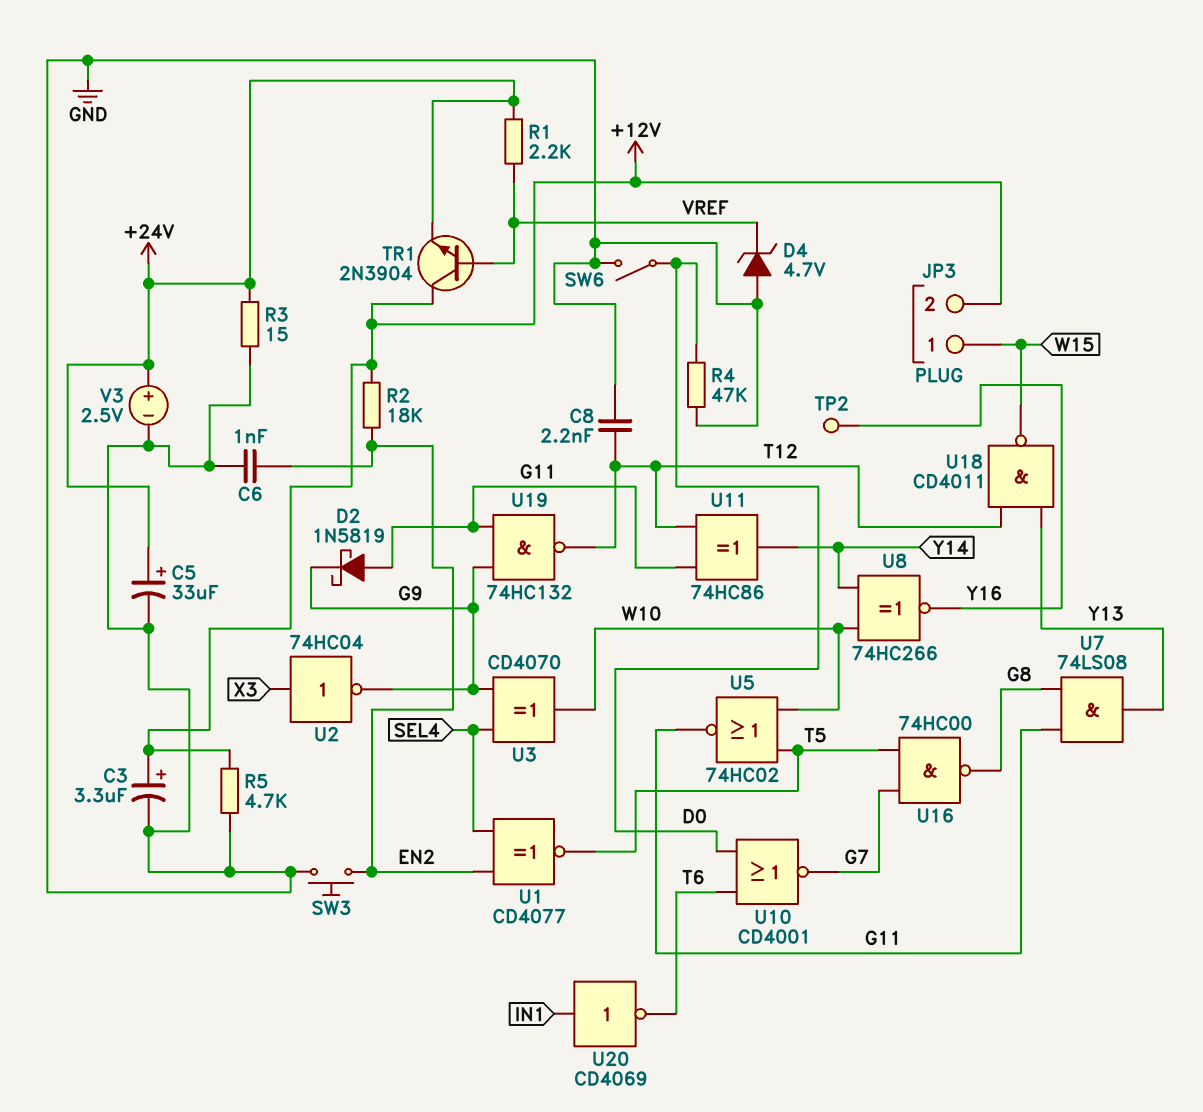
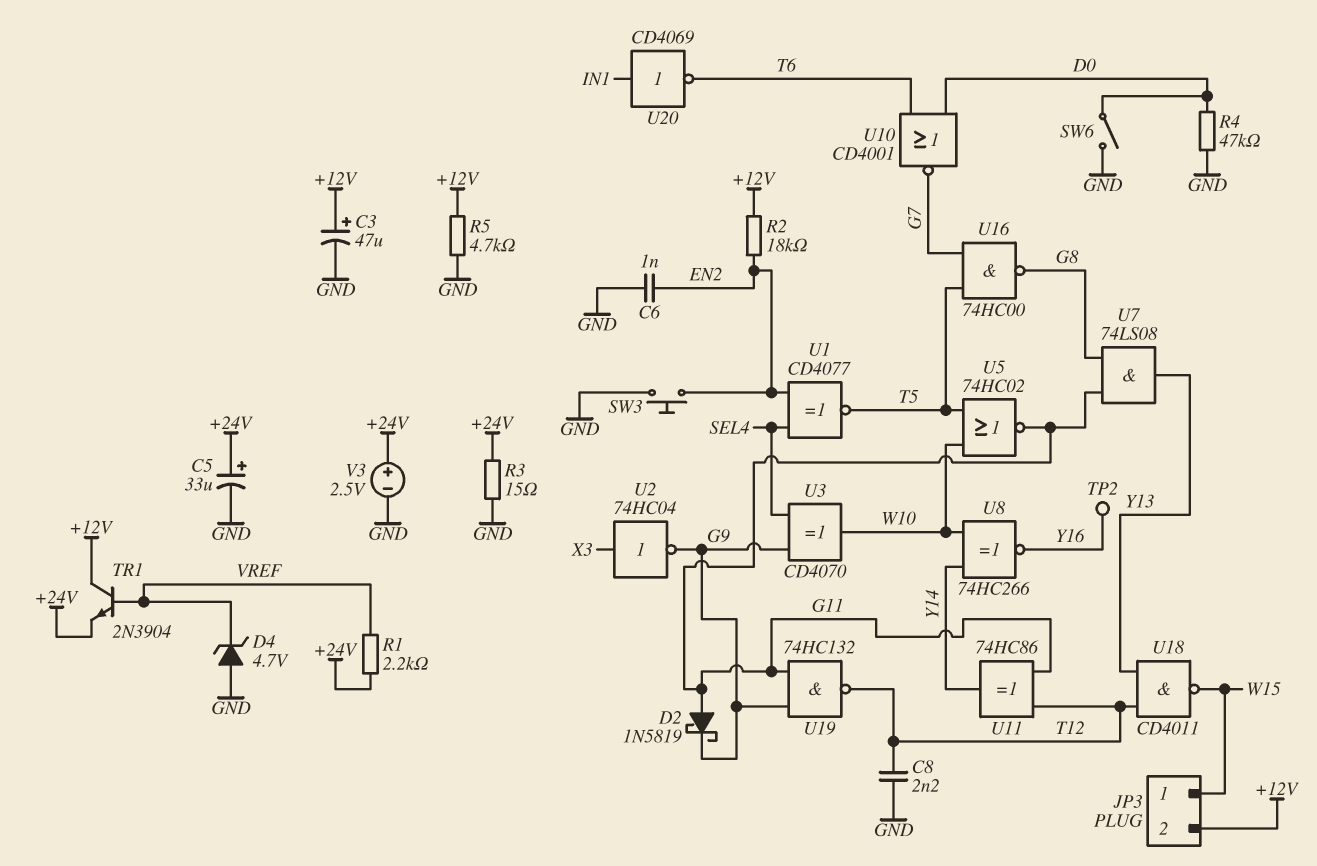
C3: 3.3uF (plus +12V, minus GND) -> 47uF (plus +12V, minus GND)

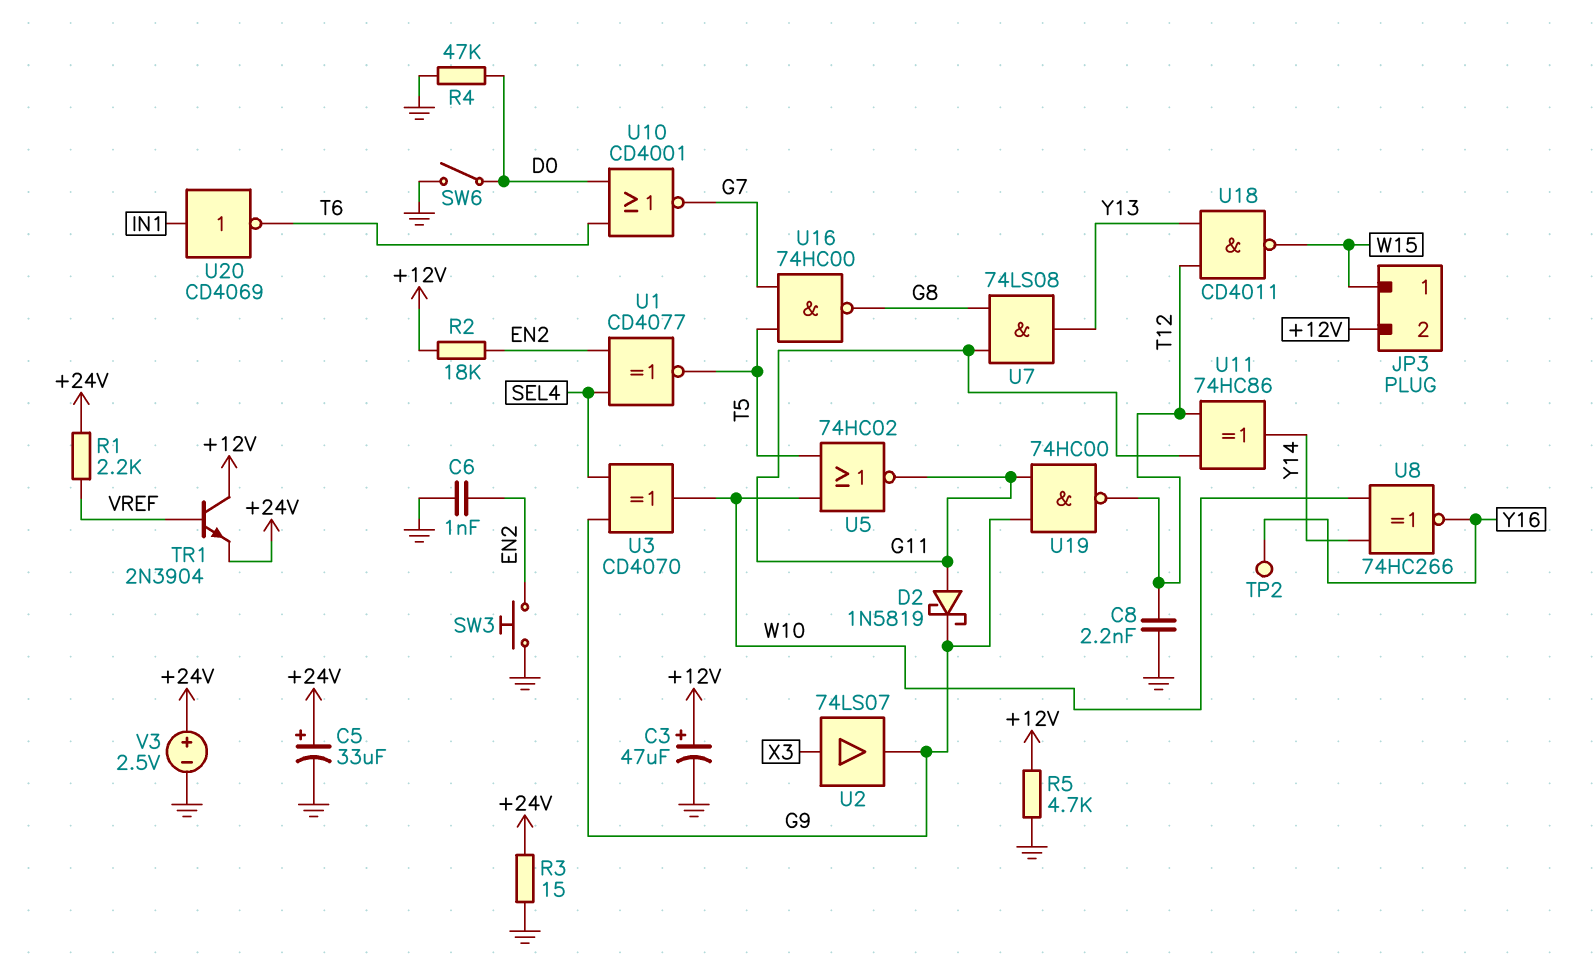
D4: zener 4.7V (A GND, K VREF) -> none
U2: NOT 74HC04 (in X3, out G9) -> buffer 74LS07 (in X3, out G9)
U19: NAND 74HC132 (in G9, in G11, out T12) -> NAND 74HC00 (in G9, in G11, out T12)

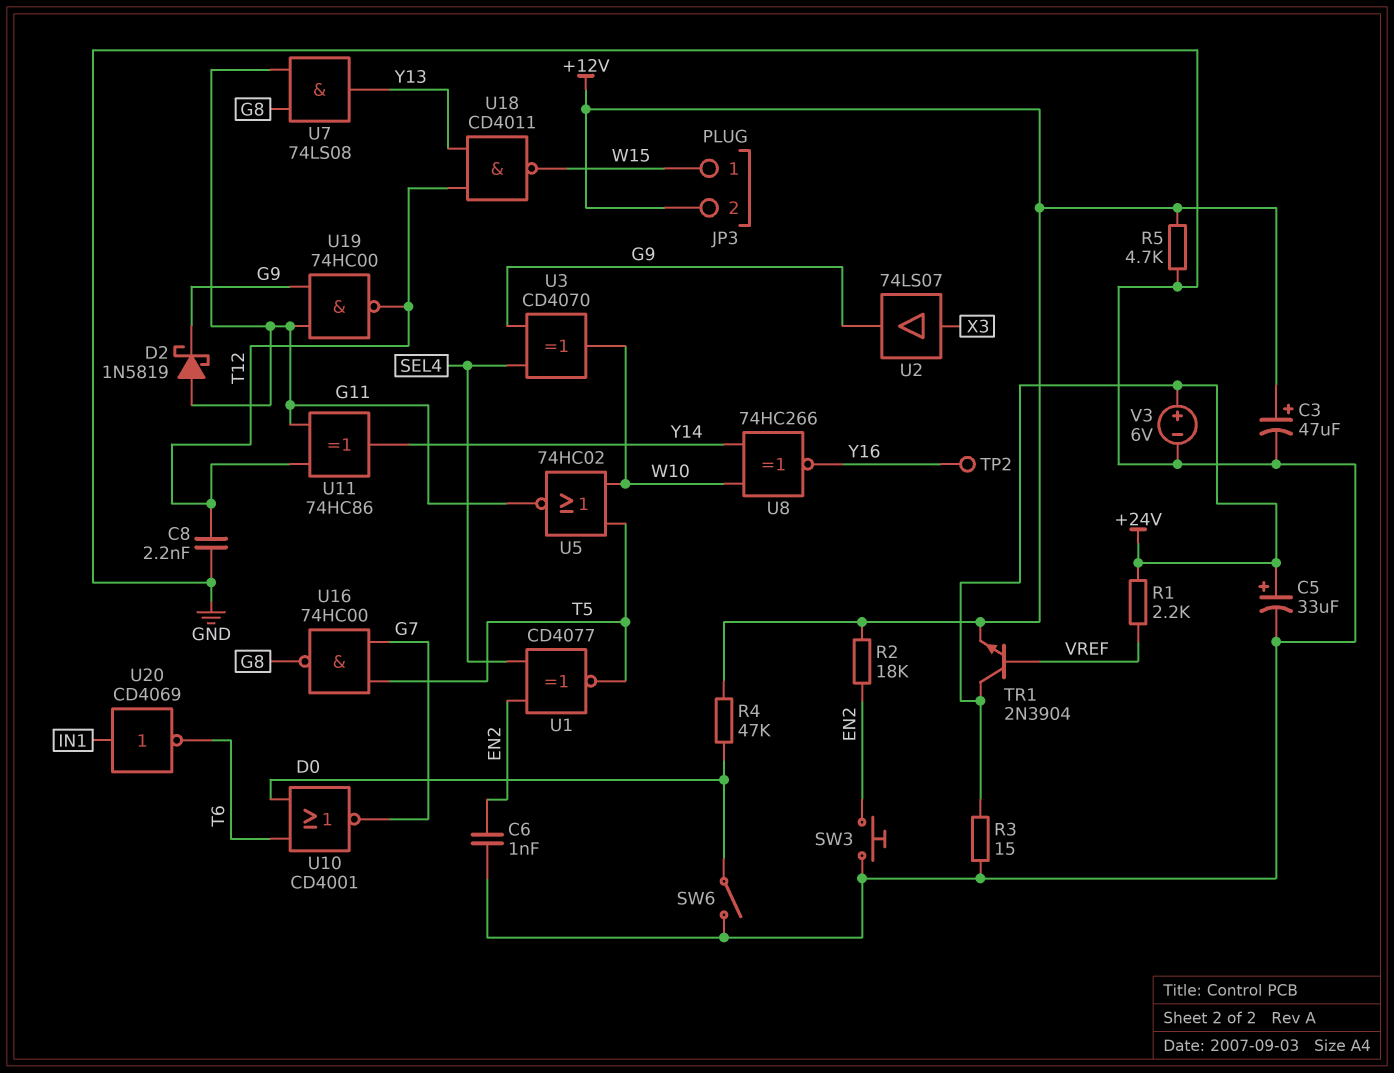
R4: 47k (D0, GND) -> 47k (+12V, D0)
TR1: NPN 2N3904 (B VREF, C +12V, E +24V) -> NPN 2N3904 (B VREF, C +24V, E +12V)
V3: 2.5V (plus +24V, minus GND) -> 6V (plus +24V, minus GND)

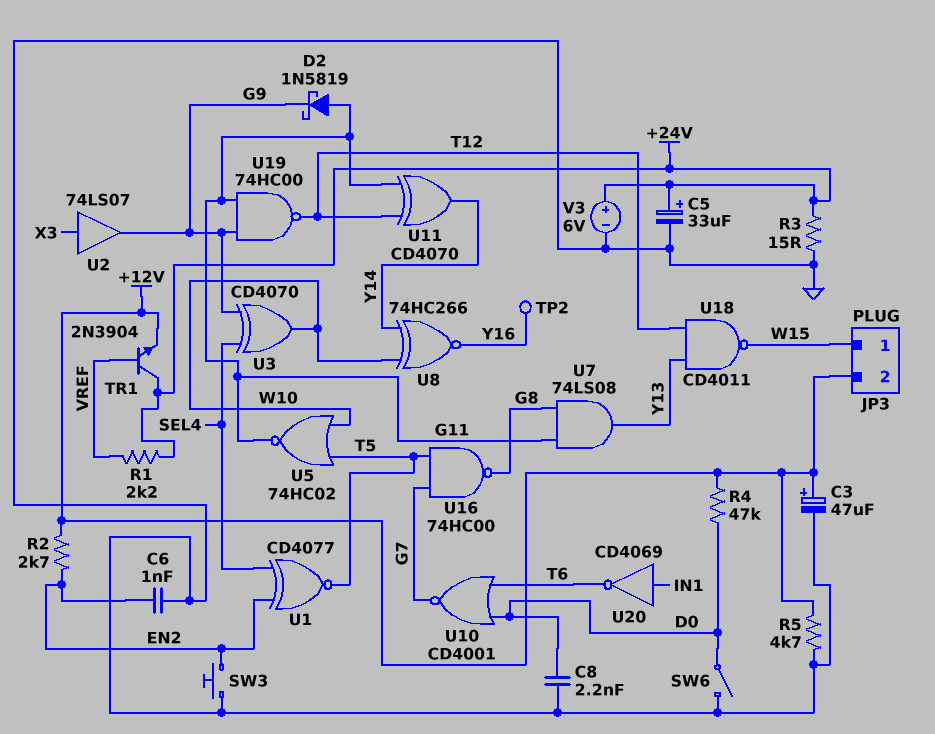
C8: 2.2nF (GND, T12) -> 2.2nF (D0, GND)
R2: 18k (+12V, EN2) -> 2.7k (+12V, EN2)
U11: XOR 74HC86 (in G11, in T12, out Y14) -> XOR CD4070 (in G11, in T12, out Y14)

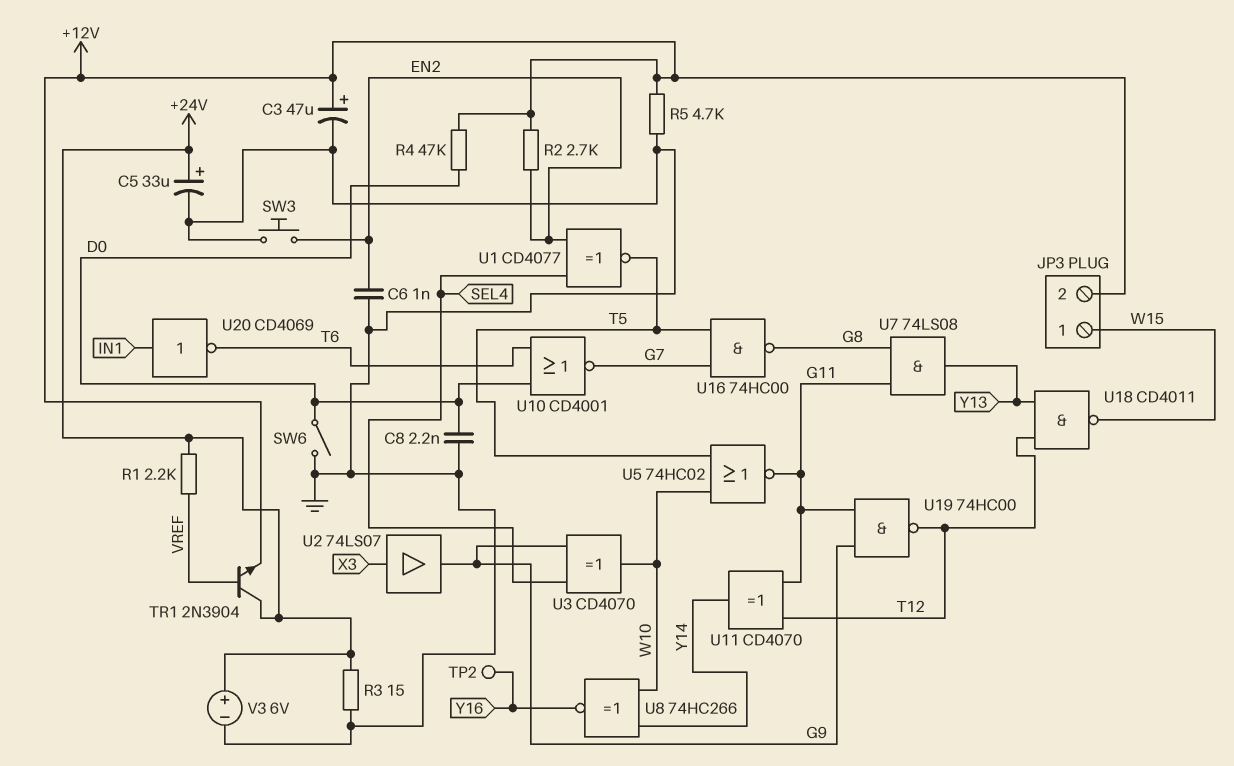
D2: schottky 1N5819 (A G11, K G9) -> none

